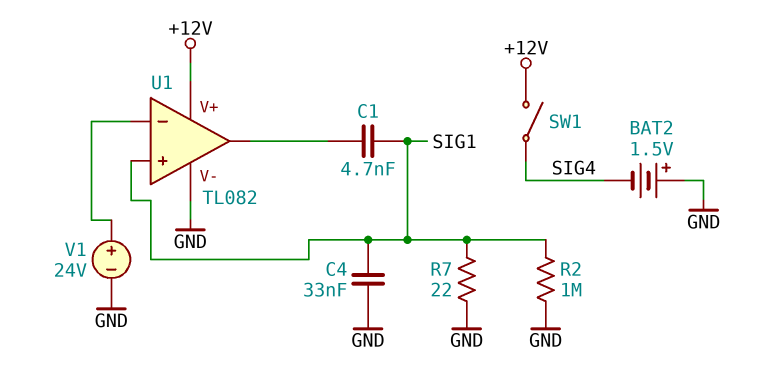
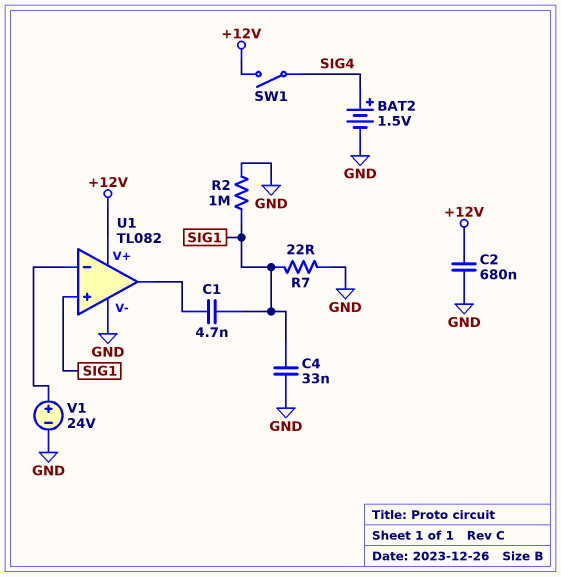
BAT2: 1.5V (plus GND, minus SIG4) -> 1.5V (plus SIG4, minus GND)
C2: none -> 680nF (+12V, GND)

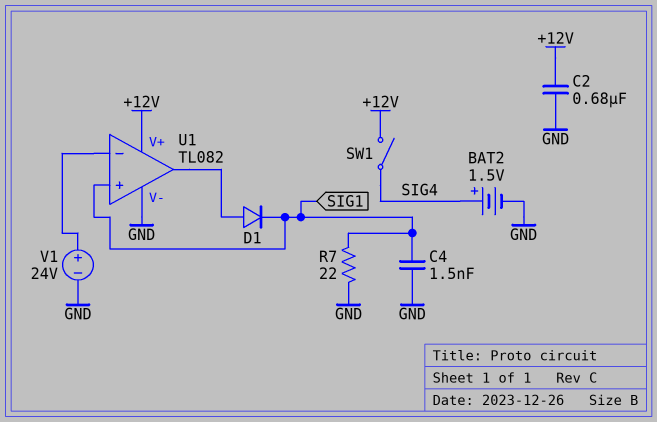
C1: 4.7nF (SIG1, U1/out) -> none
C4: 33nF (GND, SIG1) -> 1.5nF (GND, SIG1)
D1: none -> diode (A U1/out, K SIG1)
R2: 1M (GND, SIG1) -> none

